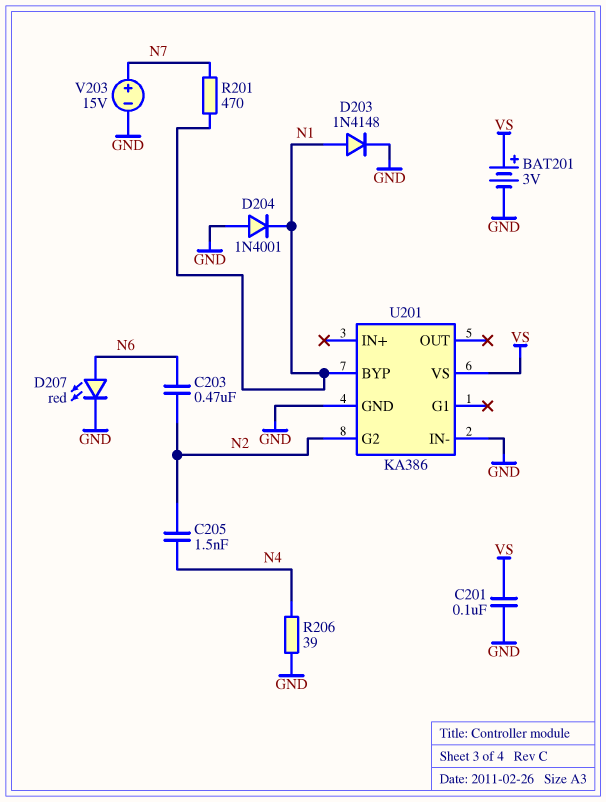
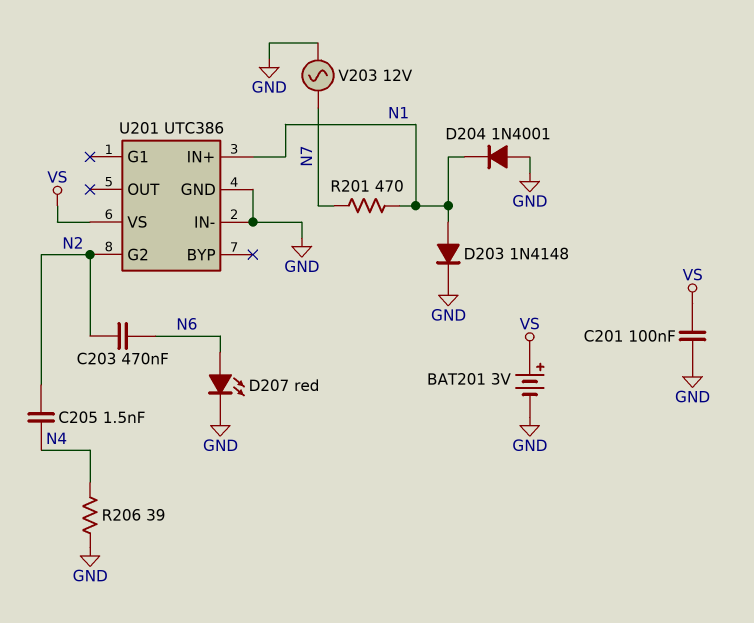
U201: KA386 -> UTC386
U201 pin BYP: N1 -> none
U201 pin IN+: none -> N1
V203: 15V (plus N7, minus GND) -> AC 12V (GND, N7)

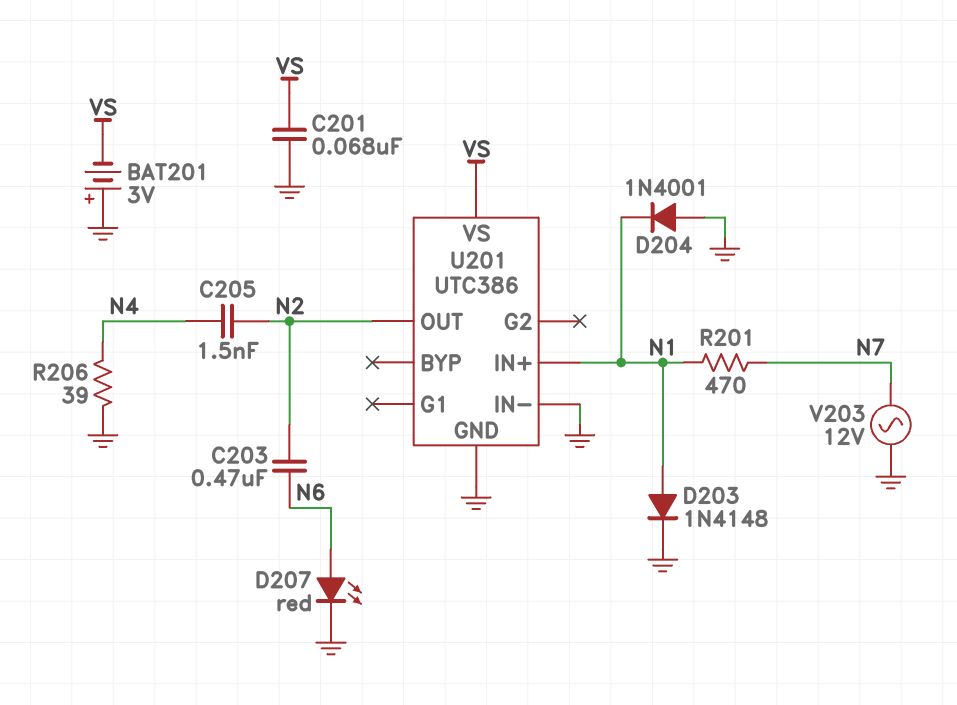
BAT201: 3V (plus VS, minus GND) -> 3V (plus GND, minus VS)
C201: 100nF (GND, VS) -> 68nF (GND, VS)
U201 pin G2: N2 -> none
U201 pin OUT: none -> N2

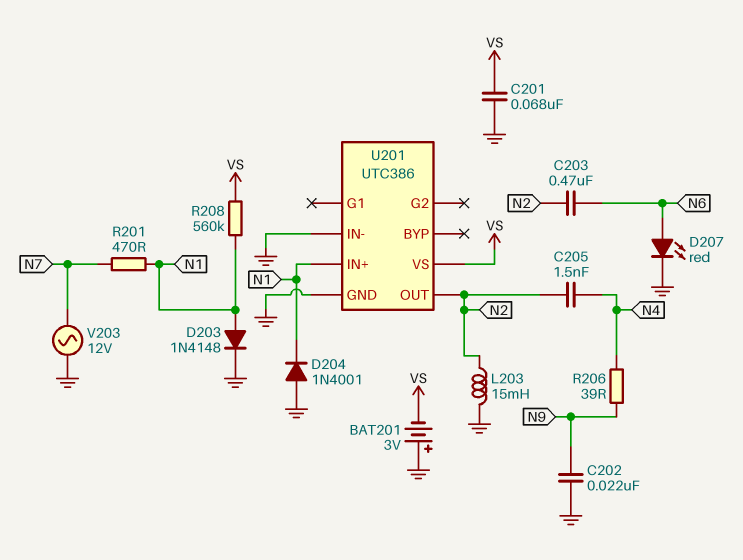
C202: none -> 22nF (GND, N9)
L203: none -> 15mH (GND, N2)
R206: 39 (GND, N4) -> 39 (N4, N9)
R208: none -> 560k (N1, VS)

